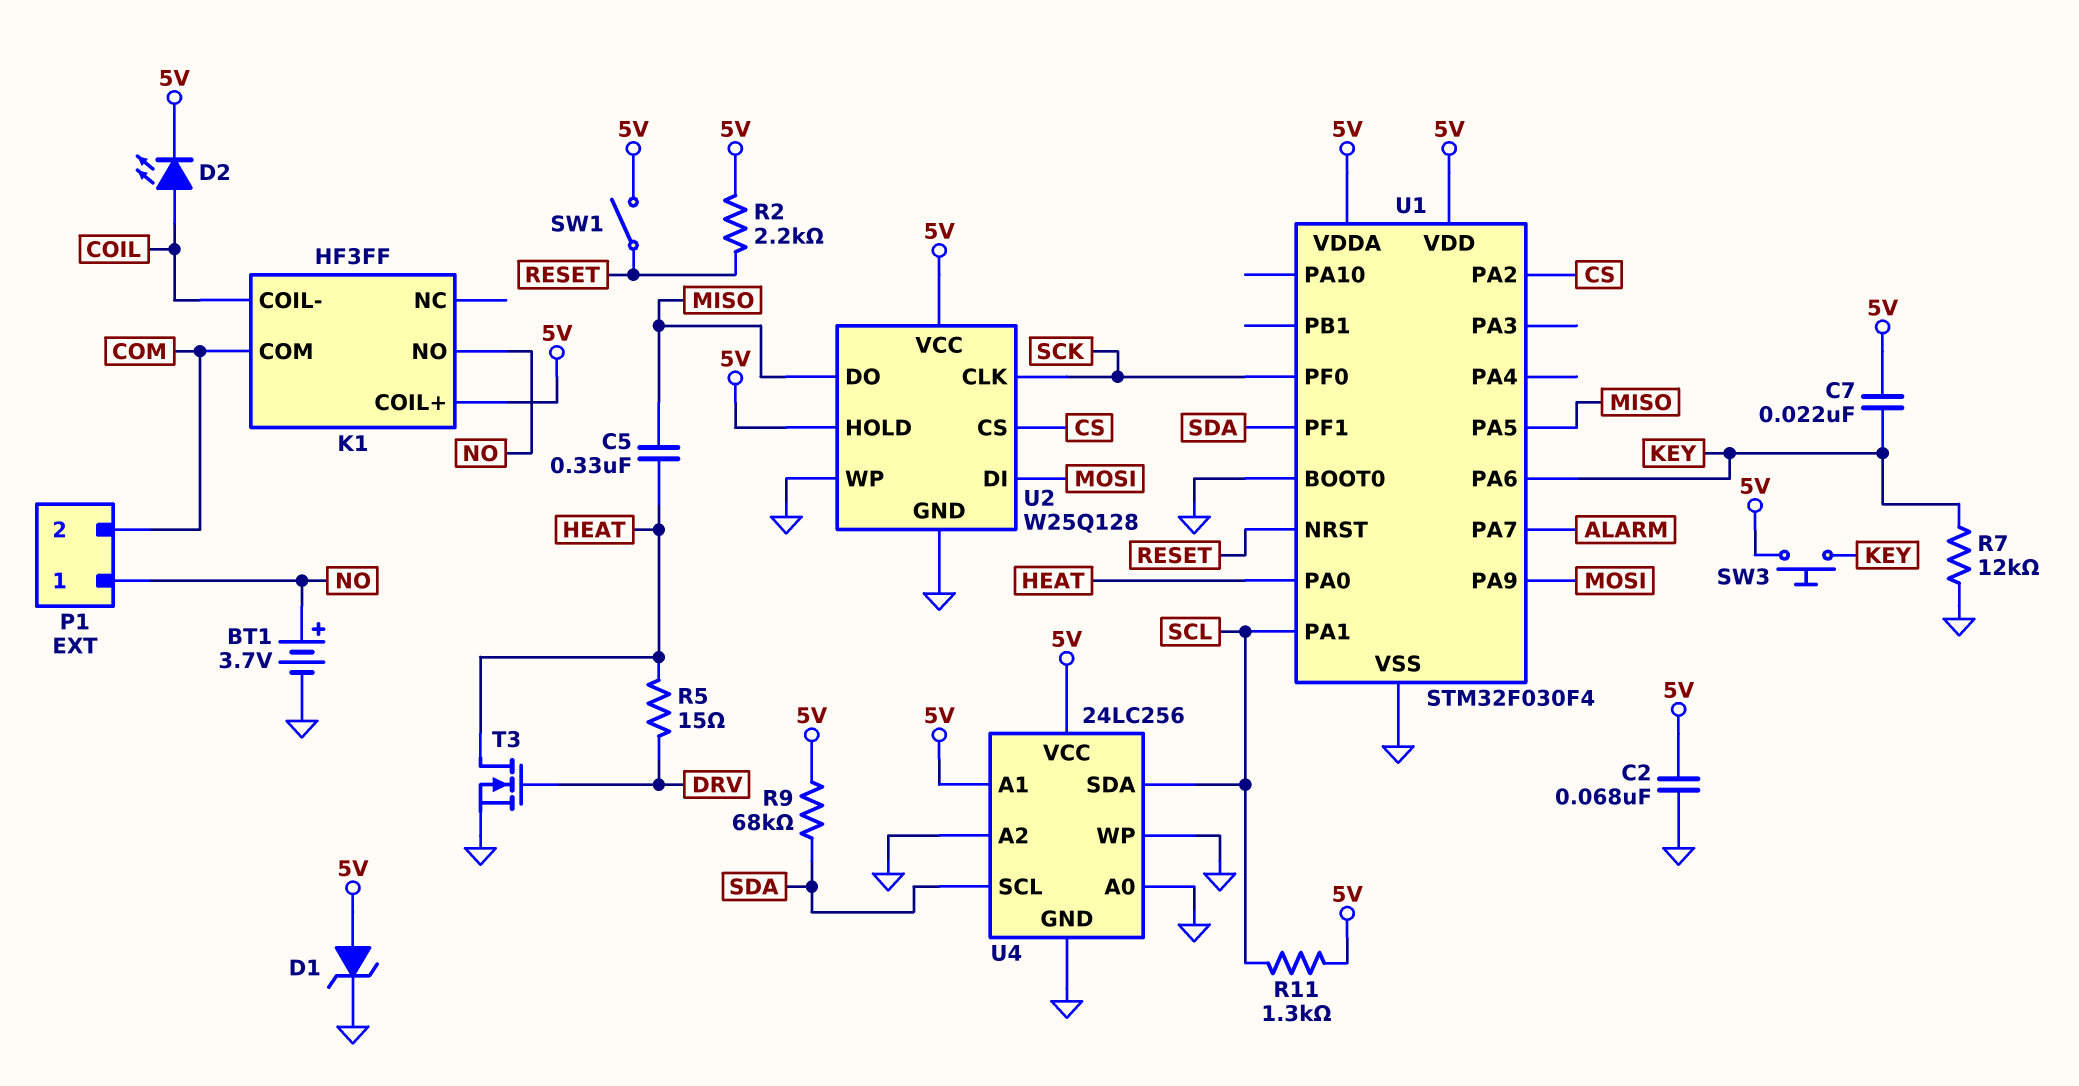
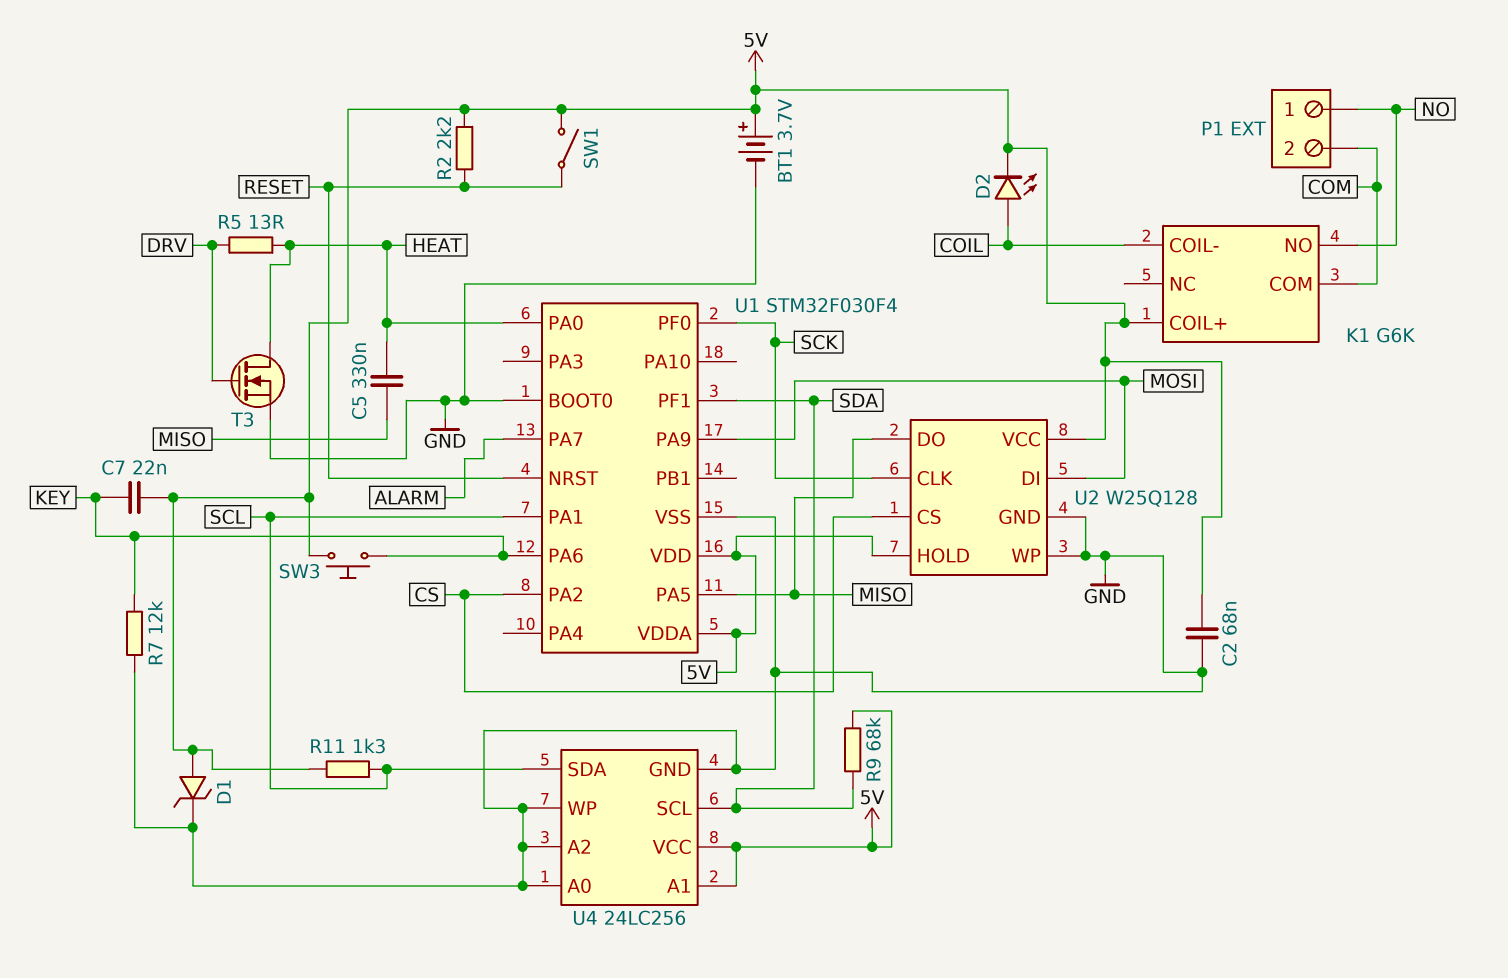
BT1: 3.7V (plus NO, minus GND) -> 3.7V (plus 5V, minus GND)
K1: HF3FF -> G6K
R5: 15 (DRV, HEAT) -> 13 (DRV, HEAT)

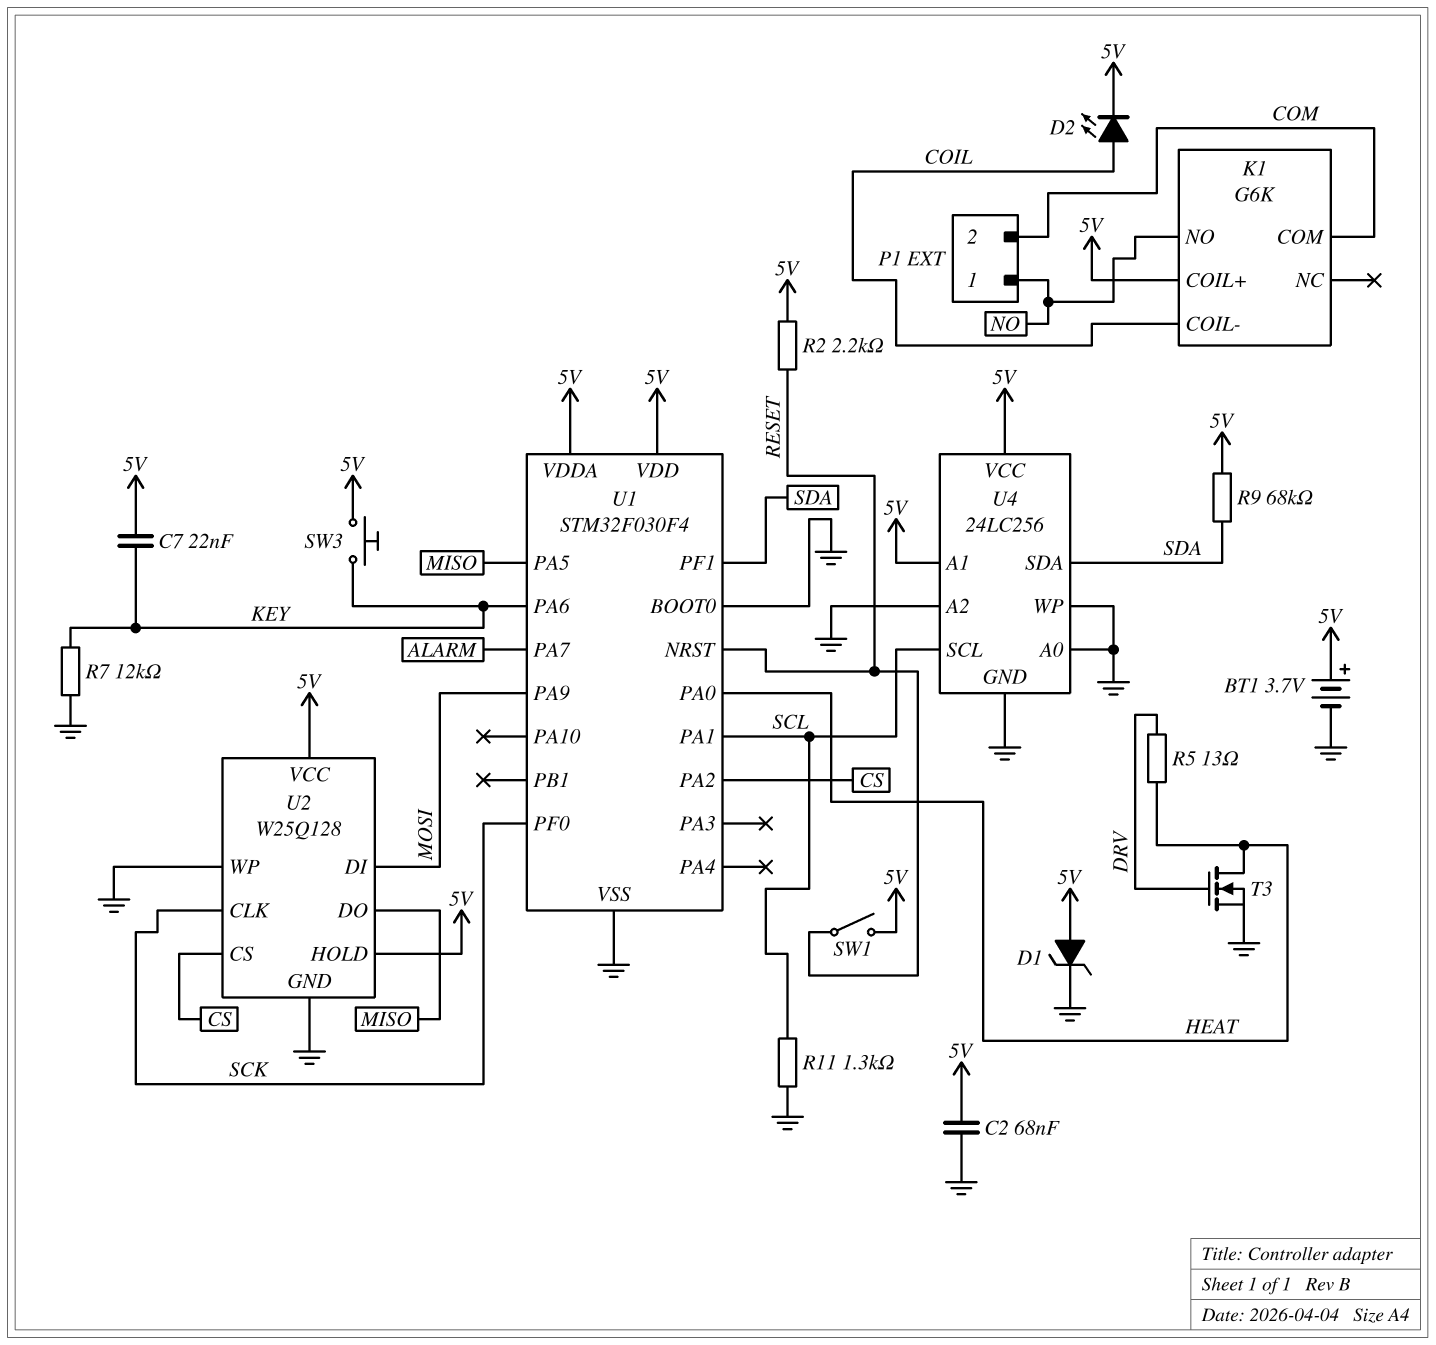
C5: 330nF (HEAT, MISO) -> none
R11: 1.3k (5V, SCL) -> 1.3k (GND, SCL)
U4 pin SCL: SDA -> SCL
U4 pin SDA: SCL -> SDA

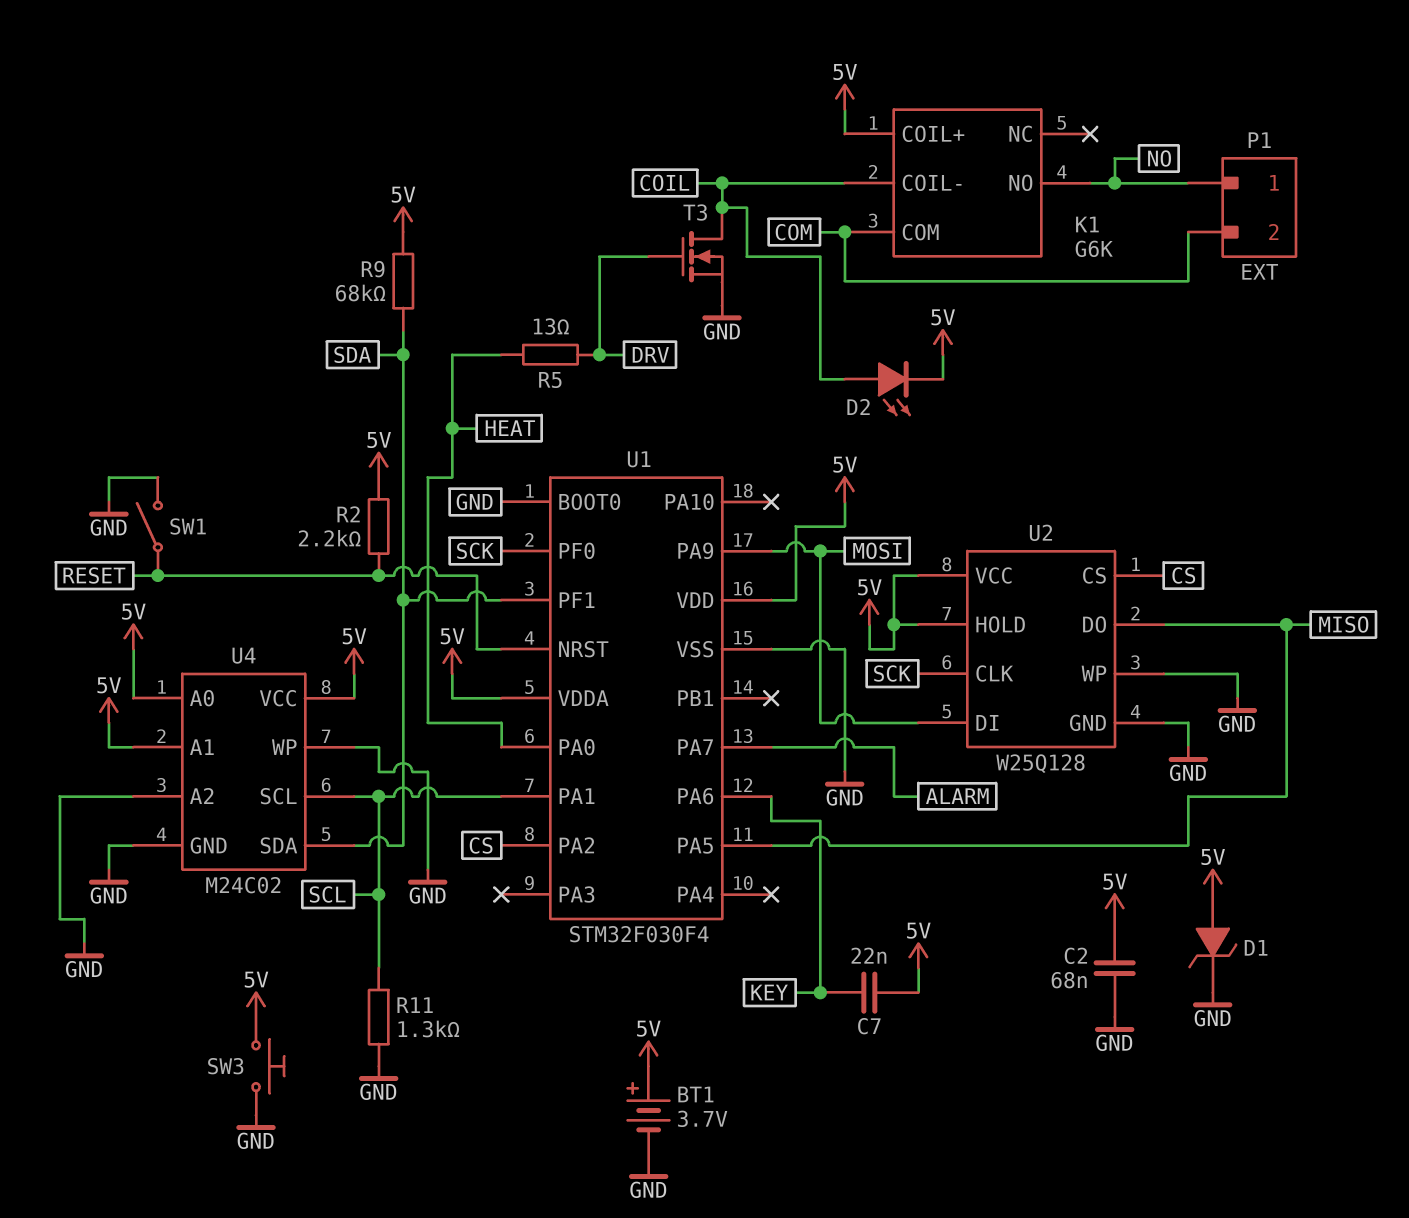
R7: 12k (GND, KEY) -> none
SW1: switch (5V, RESET) -> switch (GND, RESET)
SW3: button (5V, KEY) -> button (5V, GND)
T3: NMOS (G DRV, D HEAT, S GND) -> NMOS (G DRV, D COIL, S GND)
U4: 24LC256 -> M24C02
U4 pin A0: GND -> 5V

